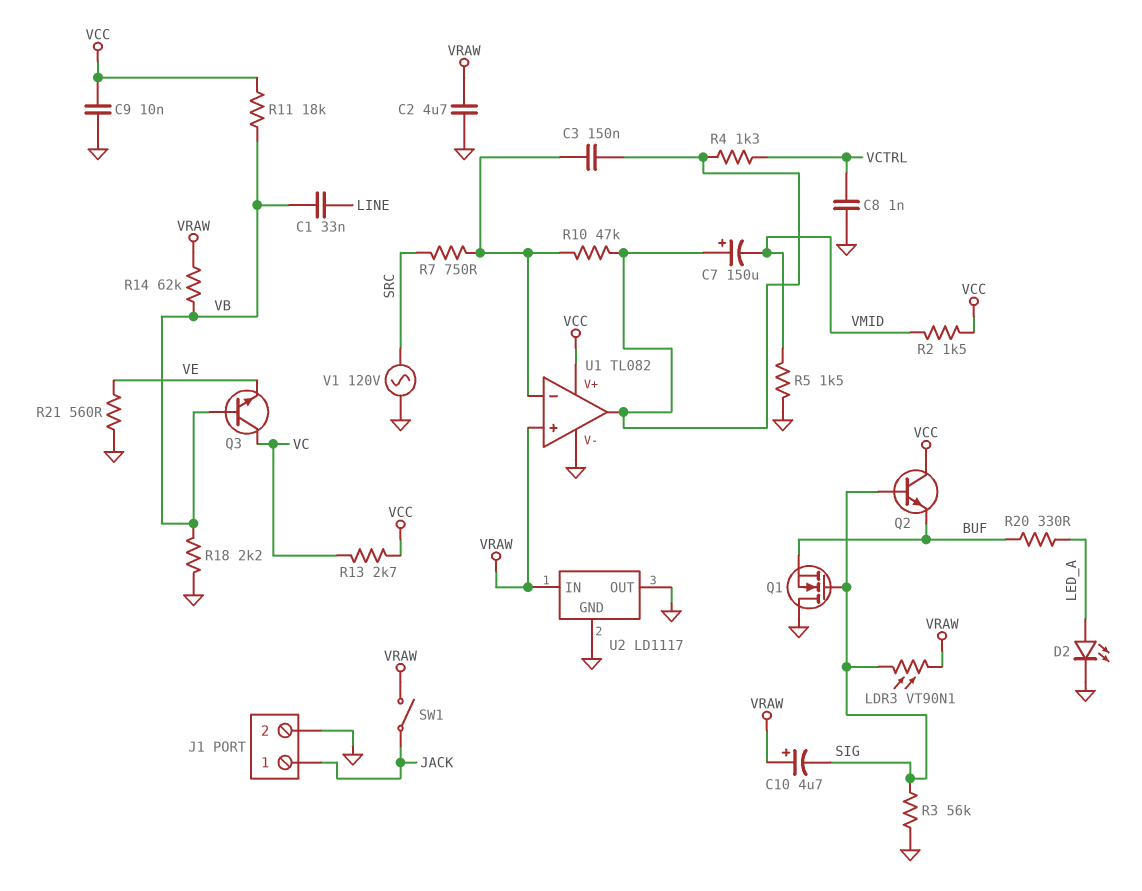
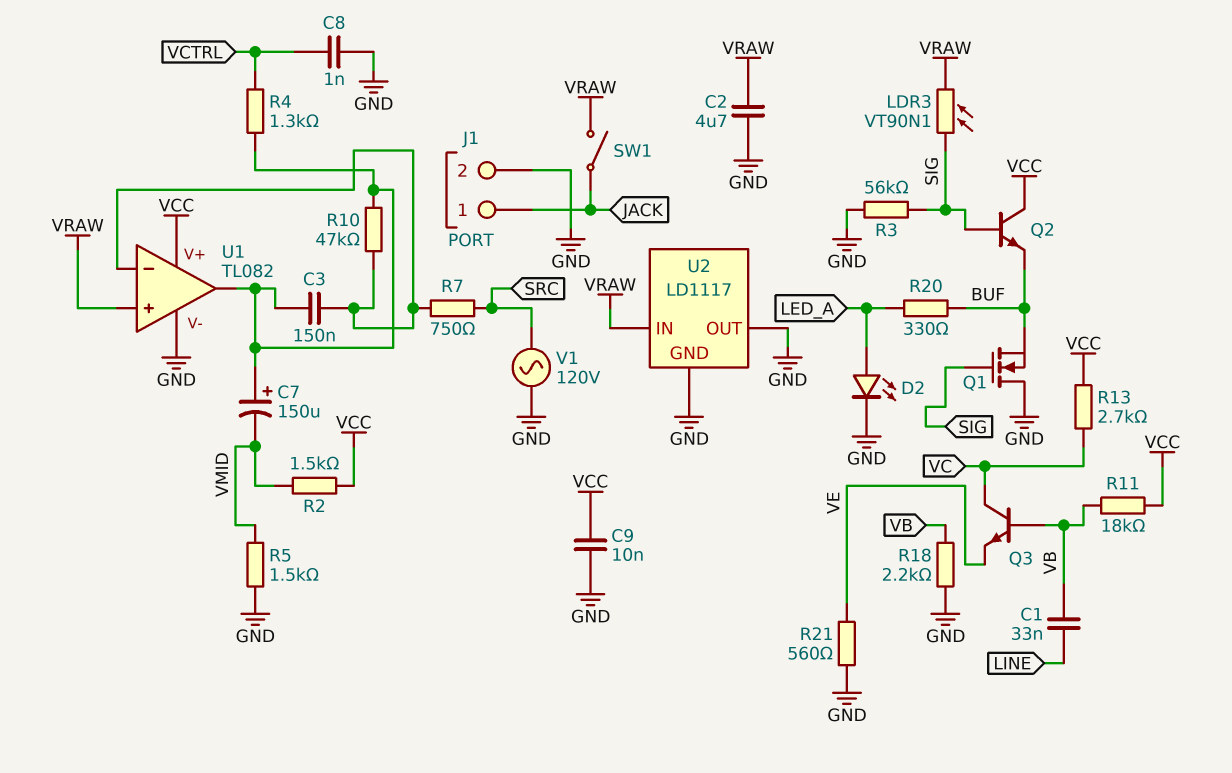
C10: 4.7uF (plus VRAW, minus SIG) -> none
R14: 62k (VB, VRAW) -> none

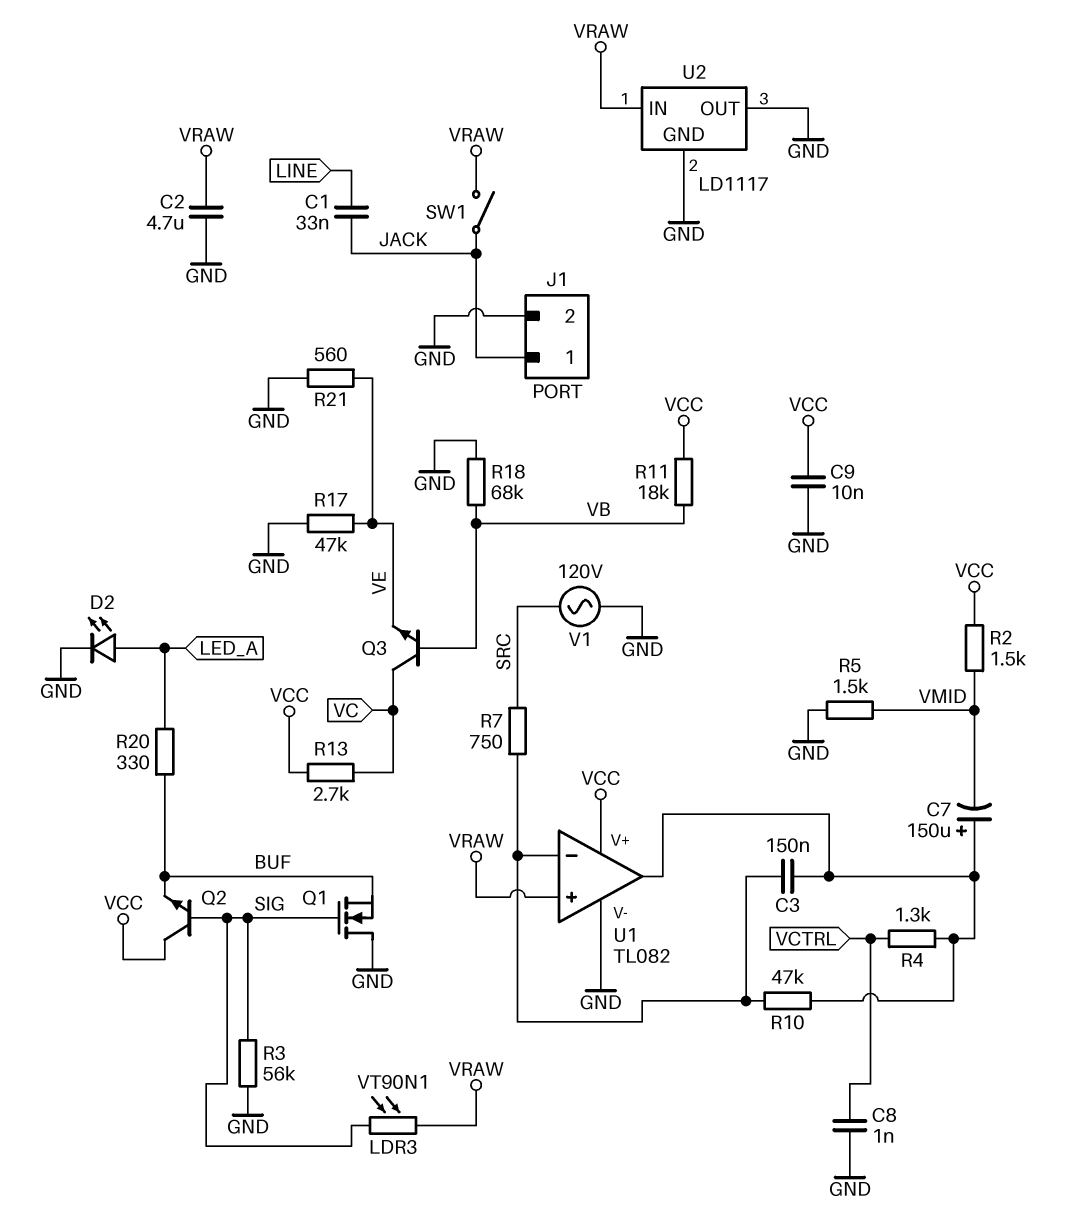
C1: 33nF (LINE, VB) -> 33nF (JACK, LINE)
R17: none -> 47k (GND, VE)
R18: 2.2k (GND, VB) -> 68k (GND, VB)

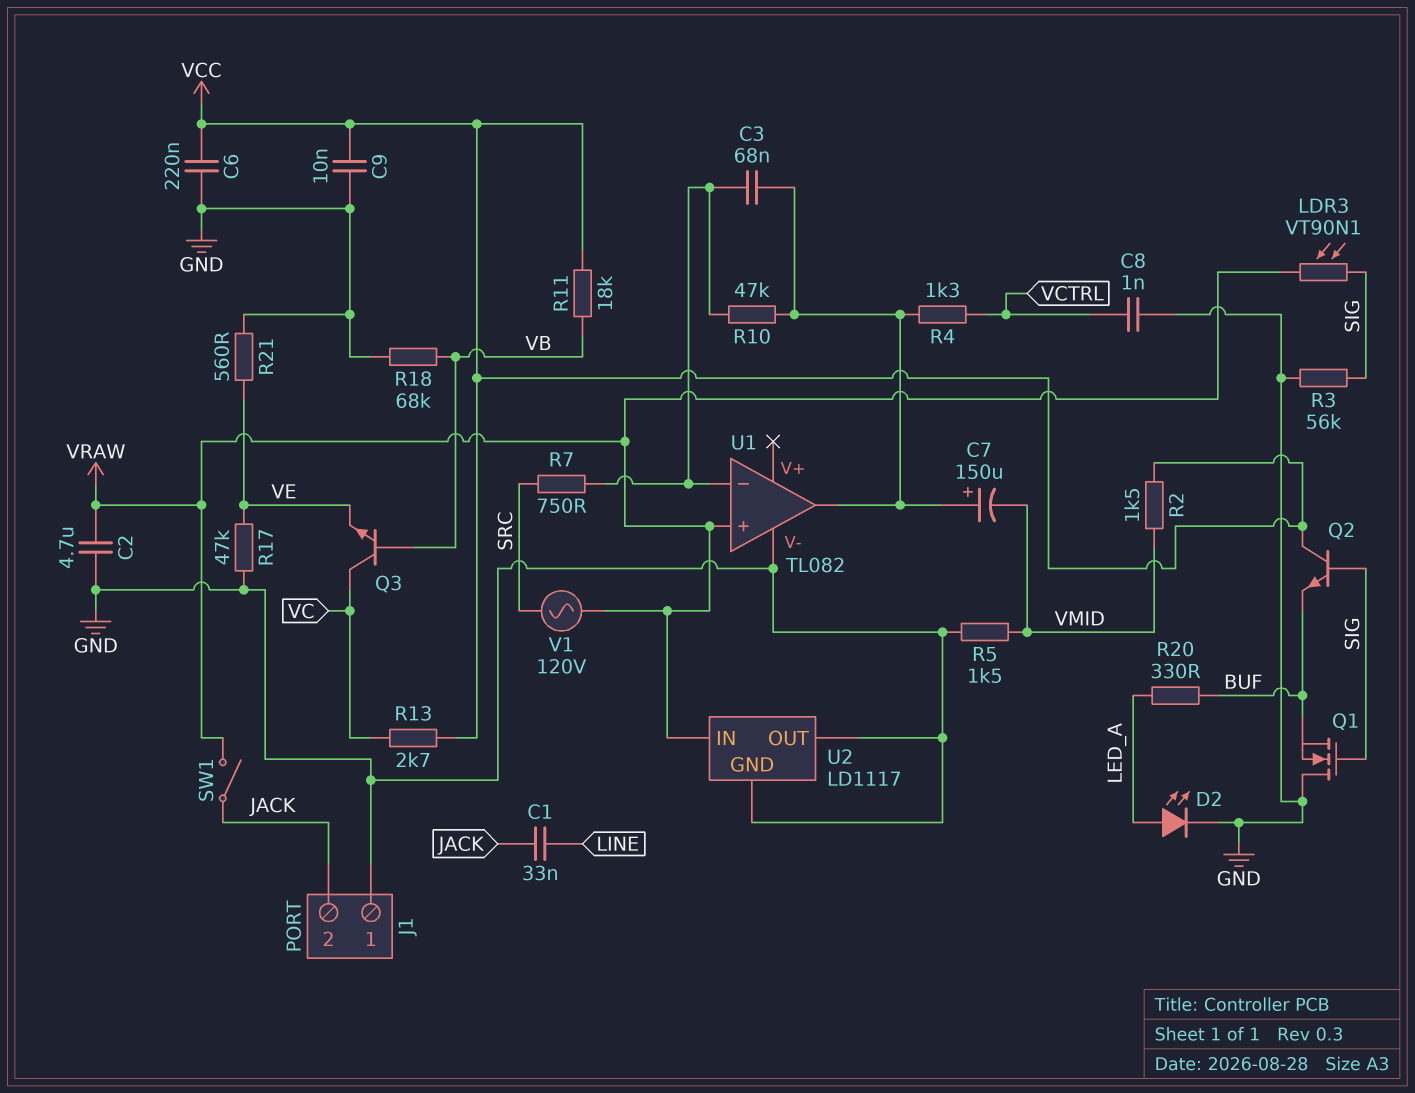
C3: 150nF (U1/in-, U1/out) -> 68nF (U1/in-, U1/out)
C6: none -> 220nF (GND, VCC)
J1 pin 1: JACK -> GND
J1 pin 2: GND -> JACK
U1 pin V+: VCC -> none
V1: AC 120V (GND, SRC) -> AC 120V (SRC, VRAW)

